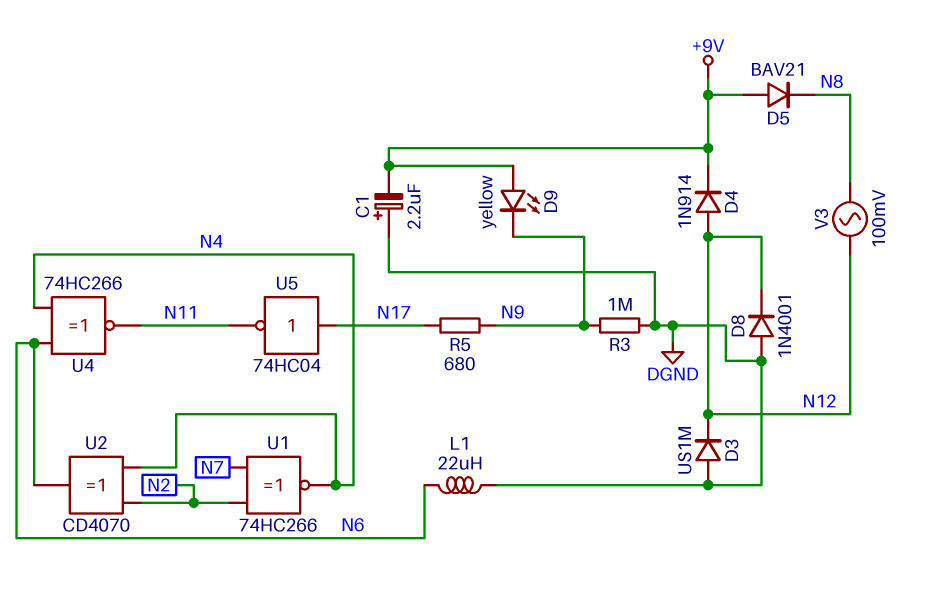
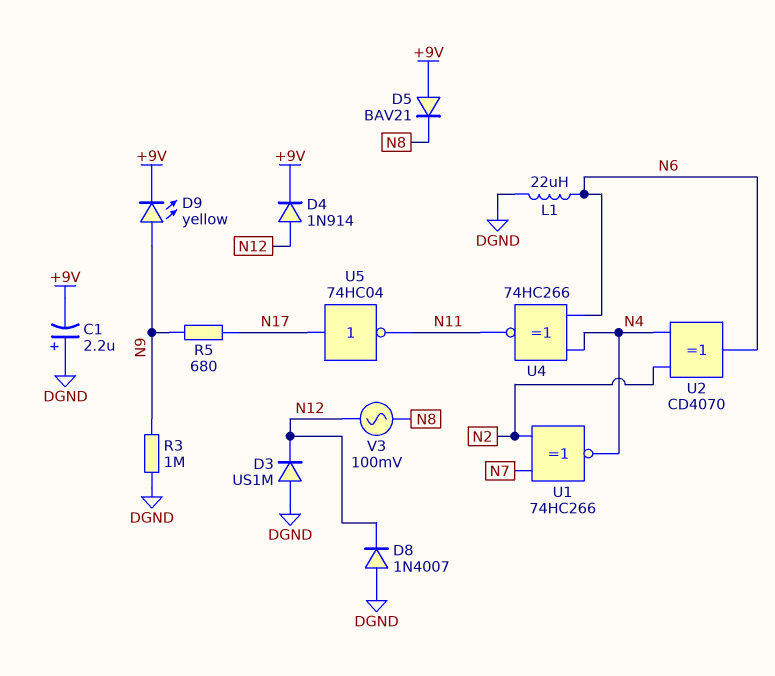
D8: diode 1N4001 (A DGND, K N12) -> diode 1N4007 (A DGND, K N12)
D9: LED yellow (A +9V, K N9) -> LED yellow (A N9, K +9V)

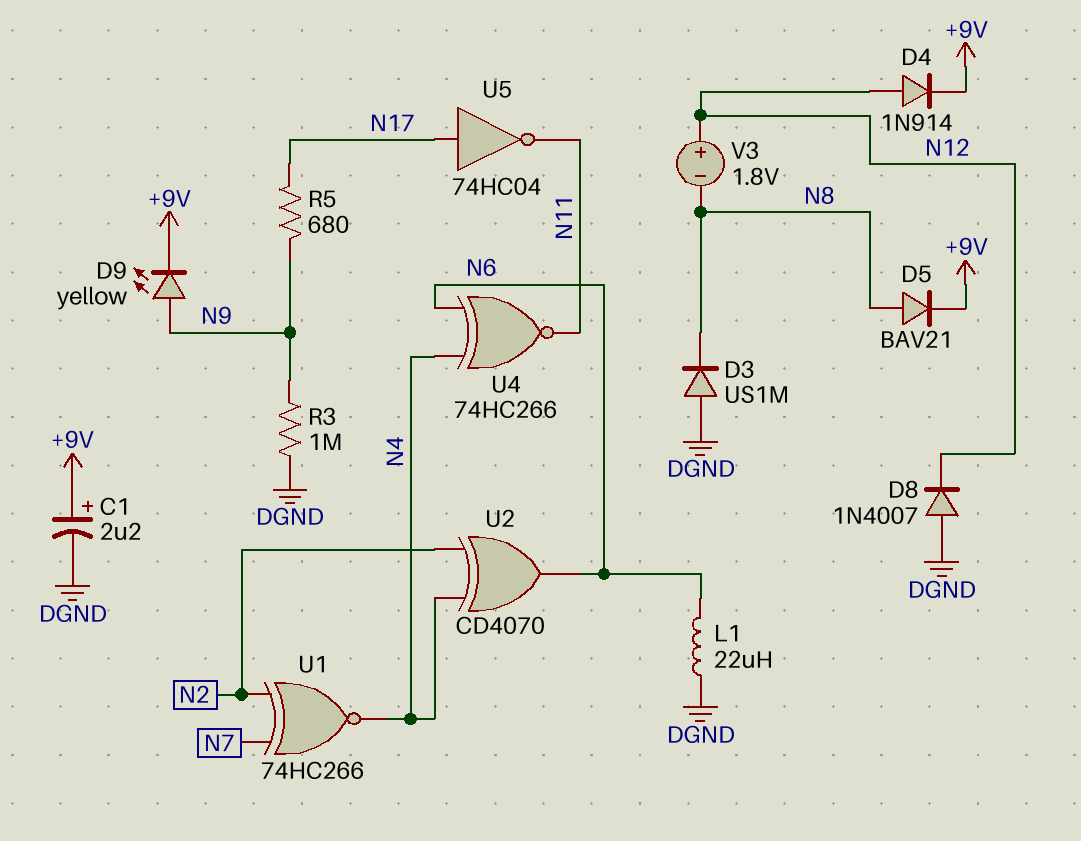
C1: 2.2uF (plus DGND, minus +9V) -> 2.2uF (plus +9V, minus DGND)
D3: diode US1M (A DGND, K N12) -> diode US1M (A DGND, K N8)
D5: diode BAV21 (A +9V, K N8) -> diode BAV21 (A N8, K +9V)
V3: AC 100mV (N8, N12) -> 1.8V (plus N12, minus N8)

